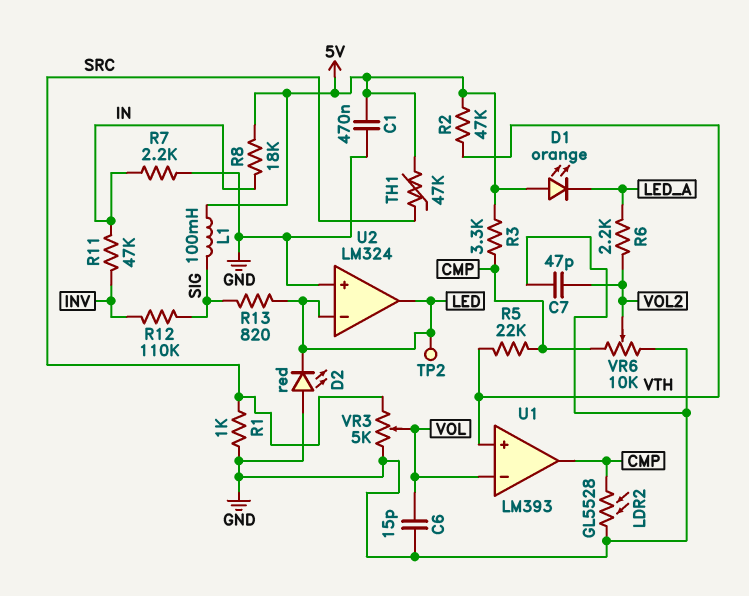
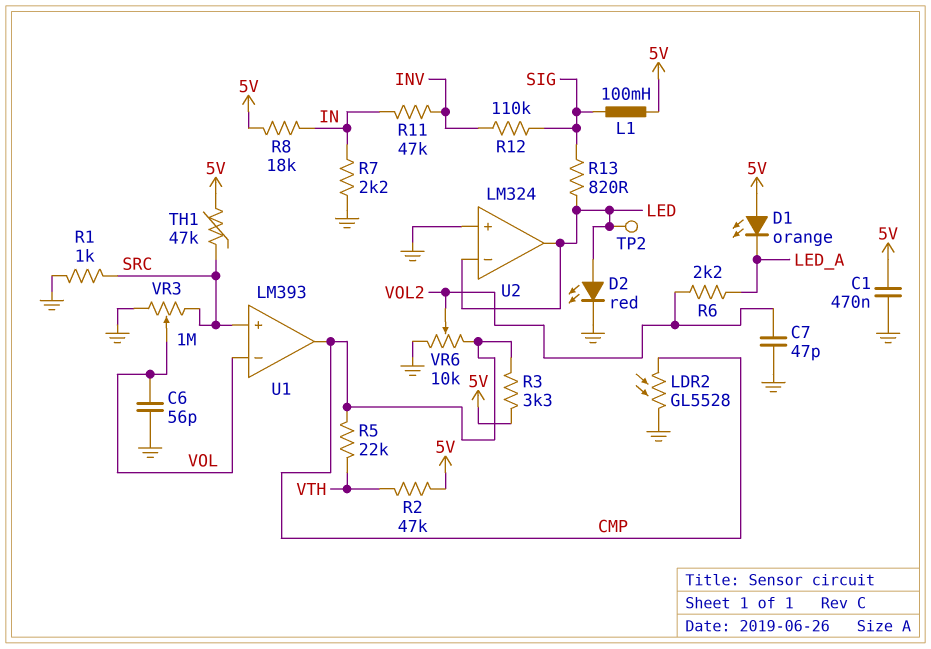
C6: 15pF (GND, VOL) -> 56pF (GND, VOL)
D2: LED red (A GND, K LED) -> LED red (A LED, K GND)
U1 pin in+: VTH -> SRC
VR3: 5k (GND, SRC, wiper VOL) -> 1M (GND, SRC, wiper VOL)

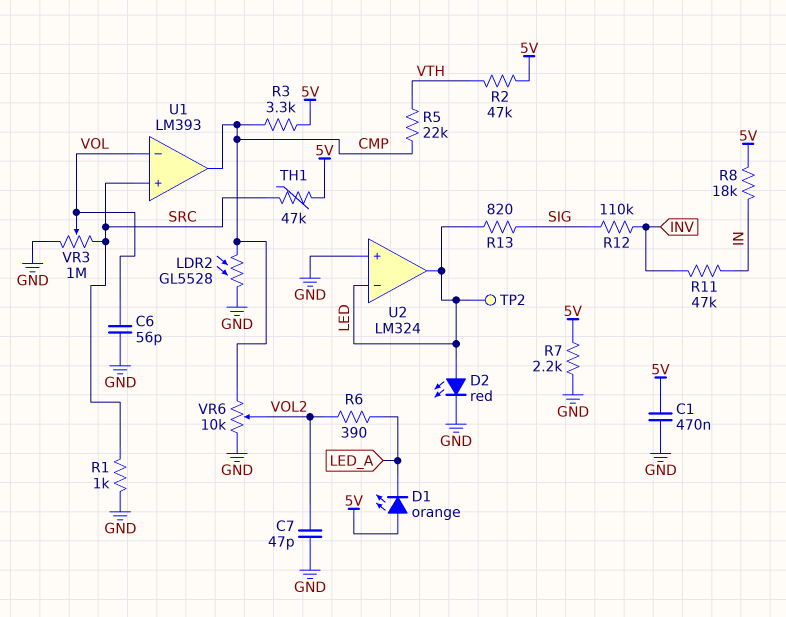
L1: 100mH (5V, SIG) -> none
R6: 2.2k (LED_A, VOL2) -> 390 (LED_A, VOL2)
R7: 2.2k (GND, IN) -> 2.2k (5V, GND)

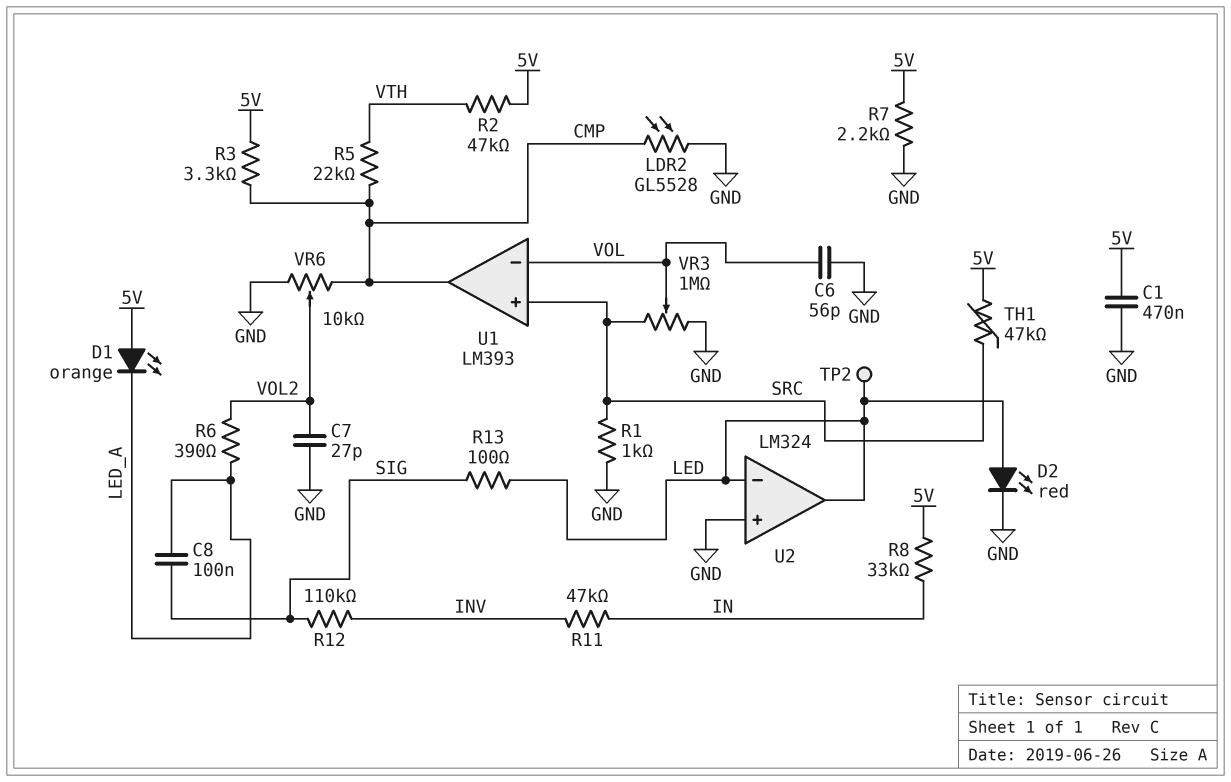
C7: 47pF (GND, VOL2) -> 27pF (GND, VOL2)
C8: none -> 100nF (LED_A, SIG)
R8: 18k (5V, IN) -> 33k (5V, IN)
R13: 820 (LED, SIG) -> 100 (LED, SIG)

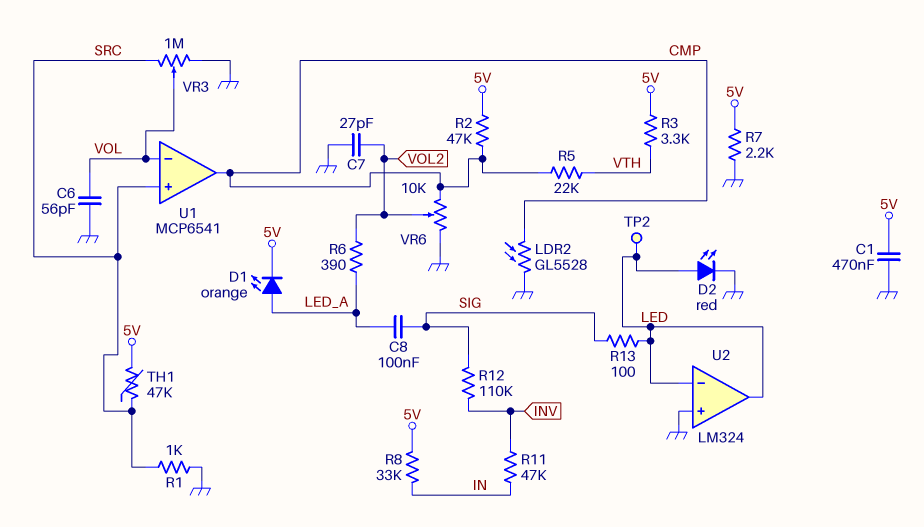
D1: LED orange (A 5V, K LED_A) -> LED orange (A LED_A, K 5V)
R2: 47k (5V, VTH) -> 47k (5V, CMP)
R3: 3.3k (5V, CMP) -> 3.3k (5V, VTH)
U1: LM393 -> MCP6541

